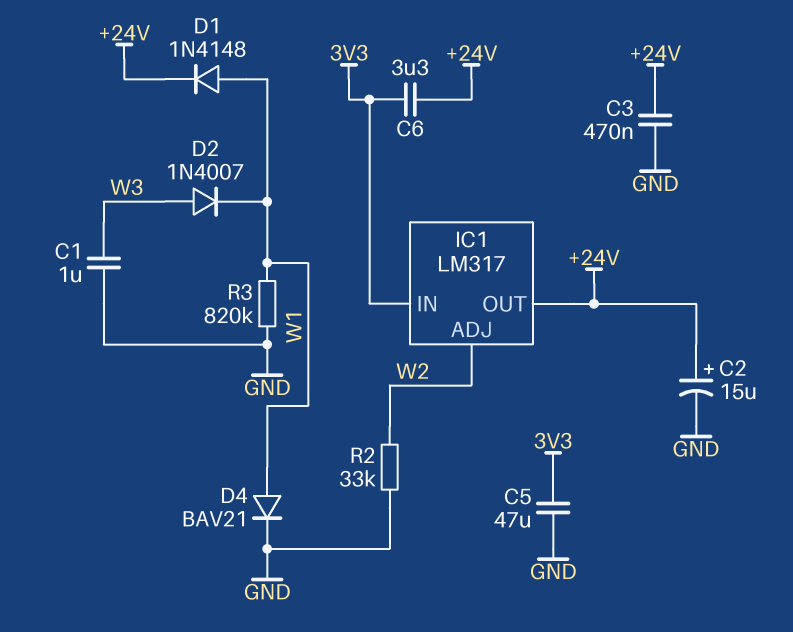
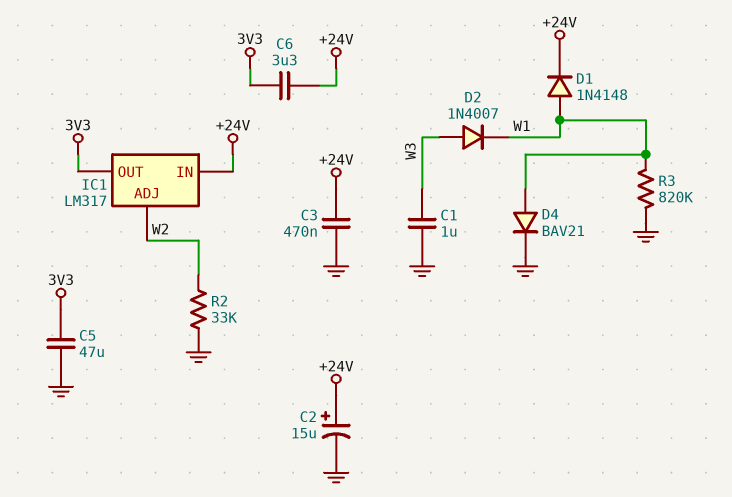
IC1 pin IN: 3V3 -> +24V
IC1 pin OUT: +24V -> 3V3

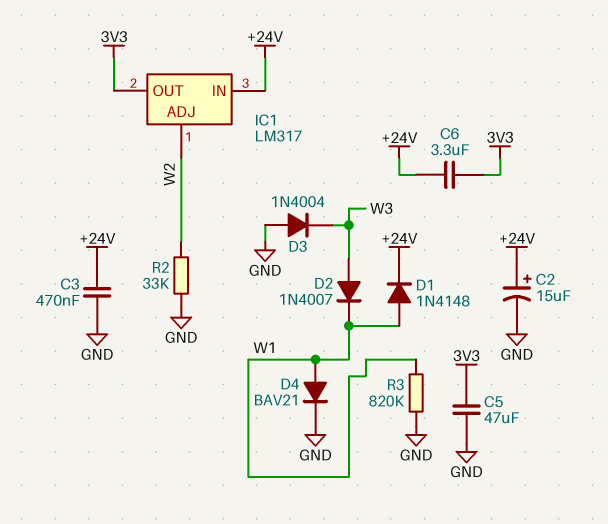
C1: 1uF (GND, W3) -> none
D3: none -> diode 1N4004 (A GND, K W3)

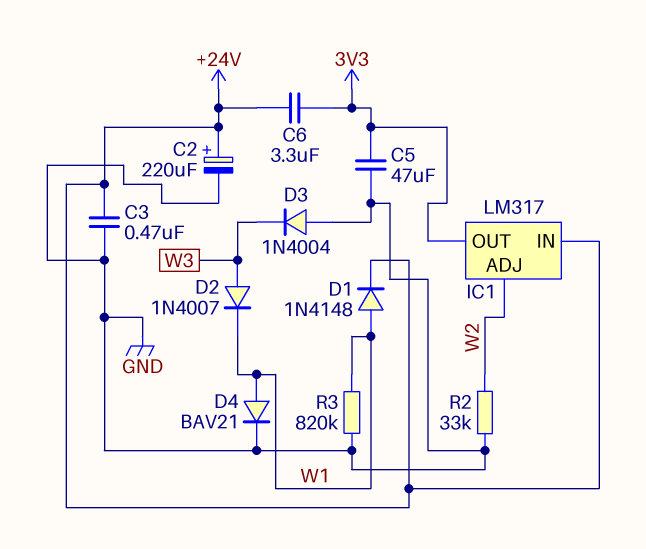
C2: 15uF (plus +24V, minus GND) -> 220uF (plus +24V, minus GND)

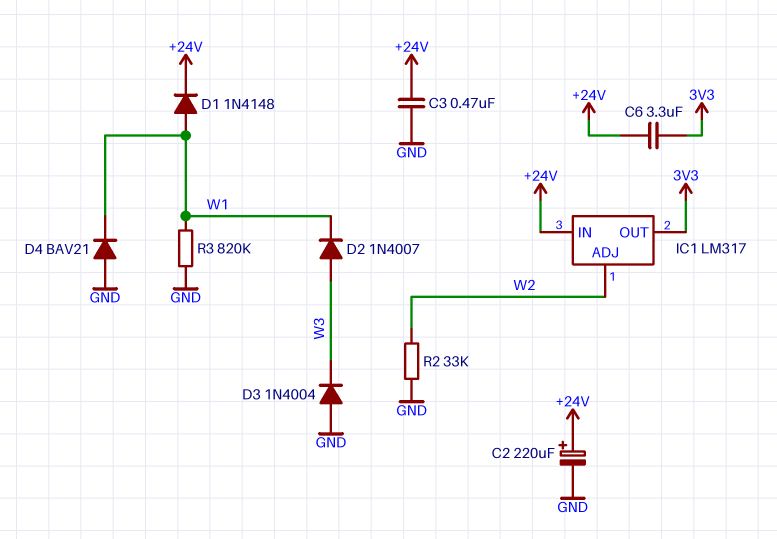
C5: 47uF (3V3, GND) -> none
D4: diode BAV21 (A W1, K GND) -> diode BAV21 (A GND, K W1)

